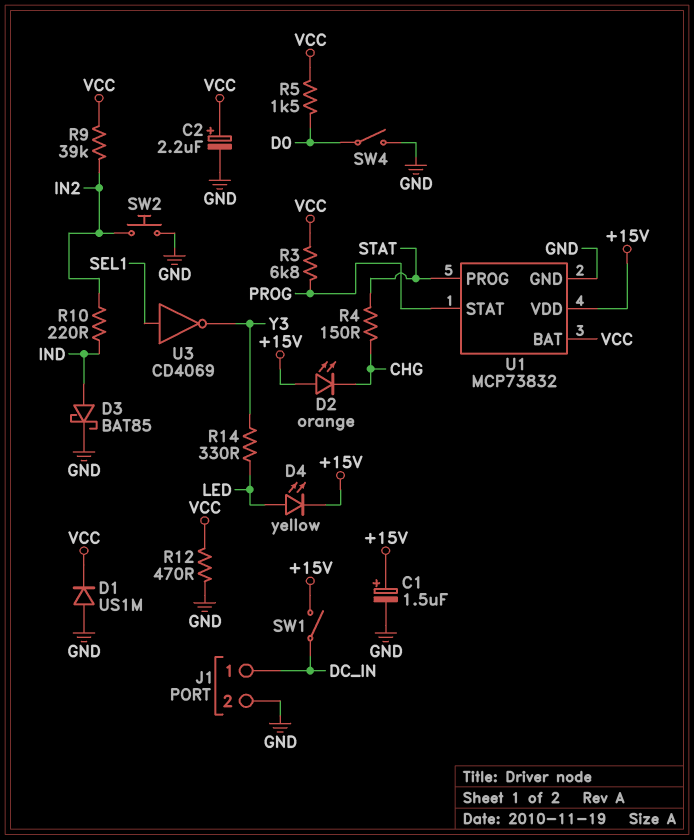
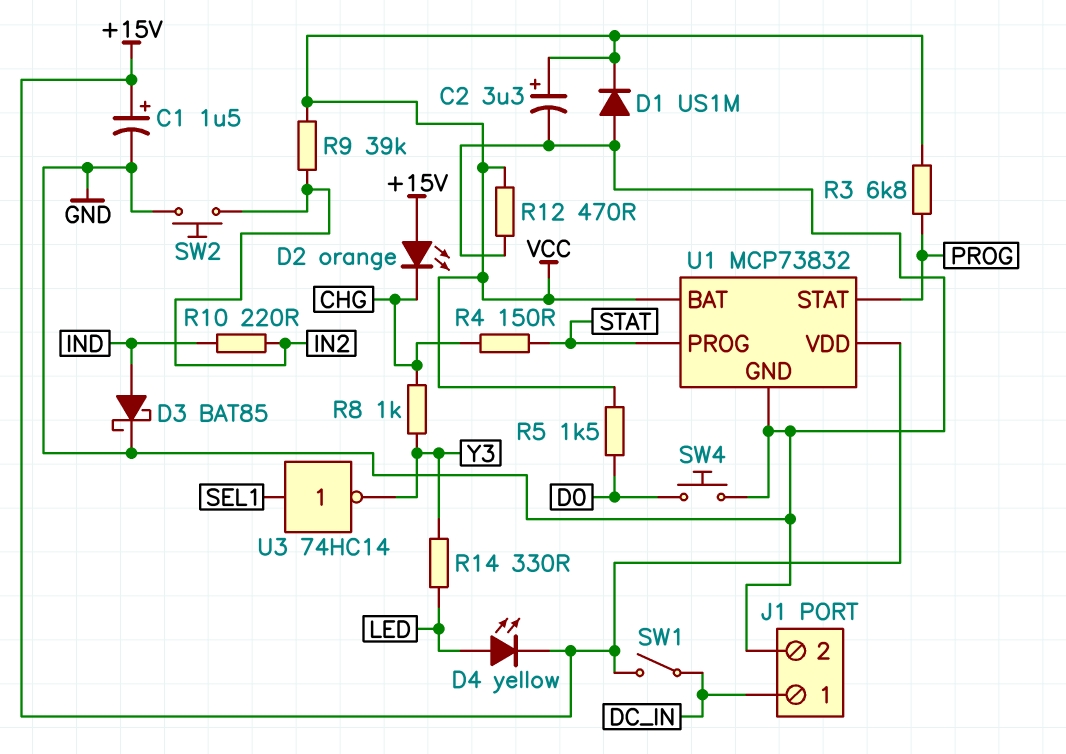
C2: 2.2uF (plus VCC, minus GND) -> 3.3uF (plus VCC, minus GND)
R8: none -> 1k (CHG, Y3)
SW4: switch (D0, GND) -> button (D0, GND)
U3: NOT CD4069 (in SEL1, out Y3) -> NOT 74HC14 (in SEL1, out Y3)

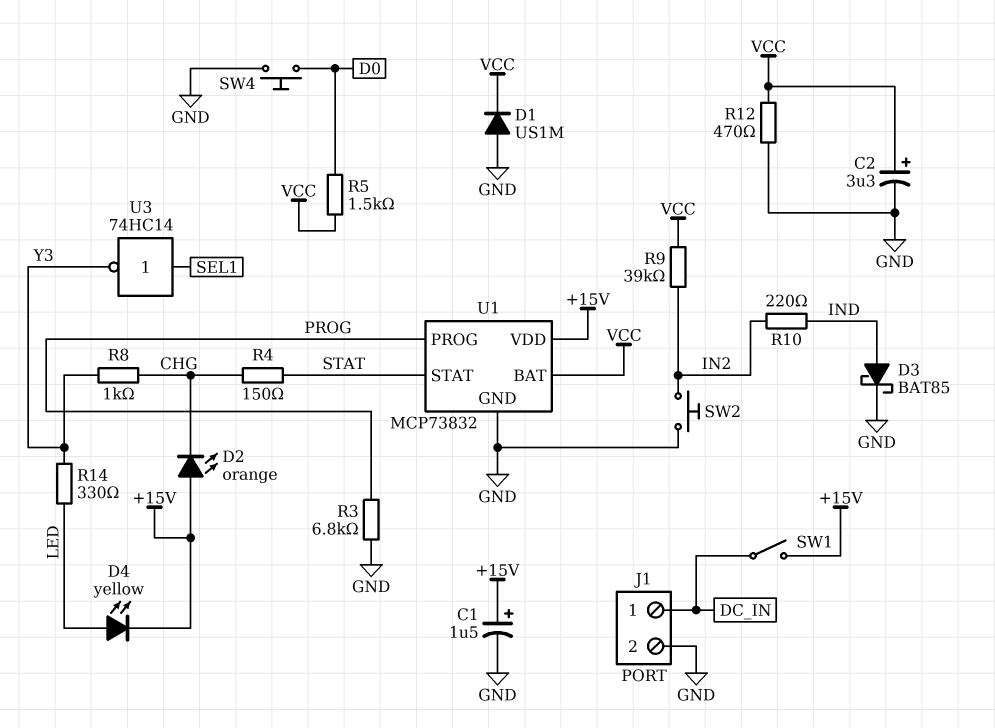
R3: 6.8k (PROG, VCC) -> 6.8k (GND, PROG)
U1 pin PROG: STAT -> PROG
U1 pin STAT: PROG -> STAT

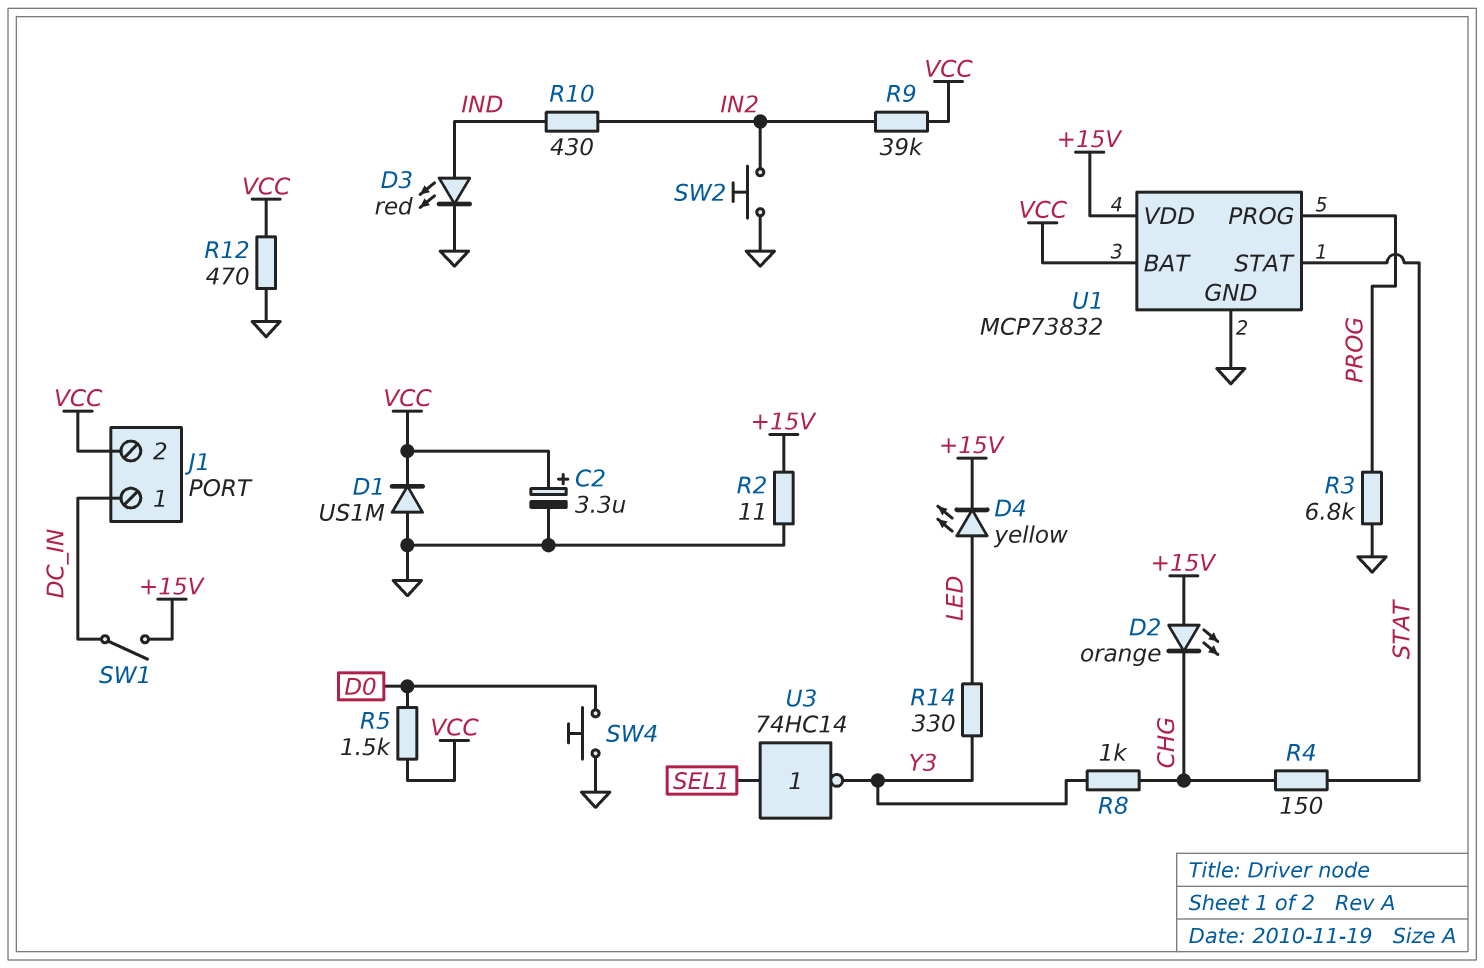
C1: 1.5uF (plus +15V, minus GND) -> none
D3: schottky BAT85 (A IND, K GND) -> LED red (A IND, K GND)
J1 pin 2: GND -> VCC
R2: none -> 11 (+15V, GND)
R10: 220 (IN2, IND) -> 430 (IN2, IND)

